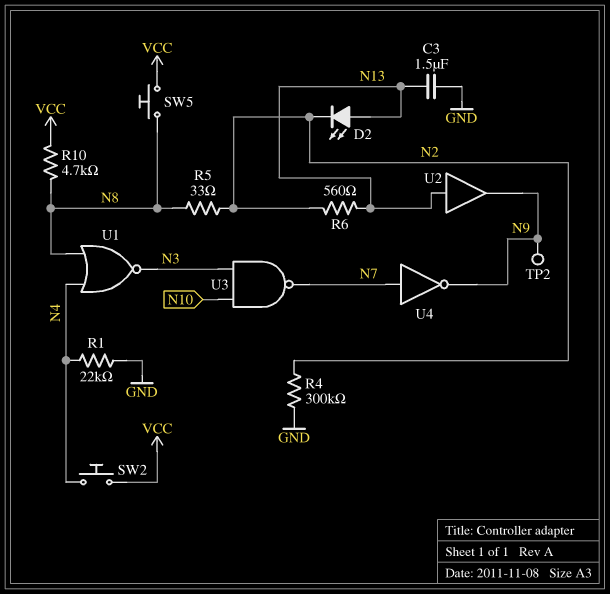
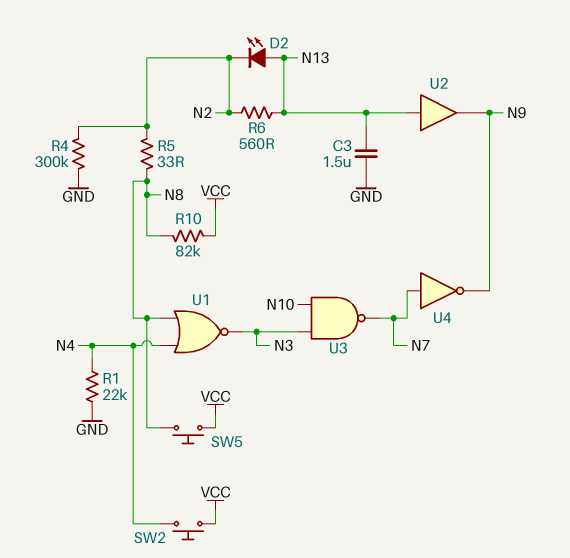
R10: 4.7k (N8, VCC) -> 82k (N8, VCC)
TP2: test point (N9) -> none

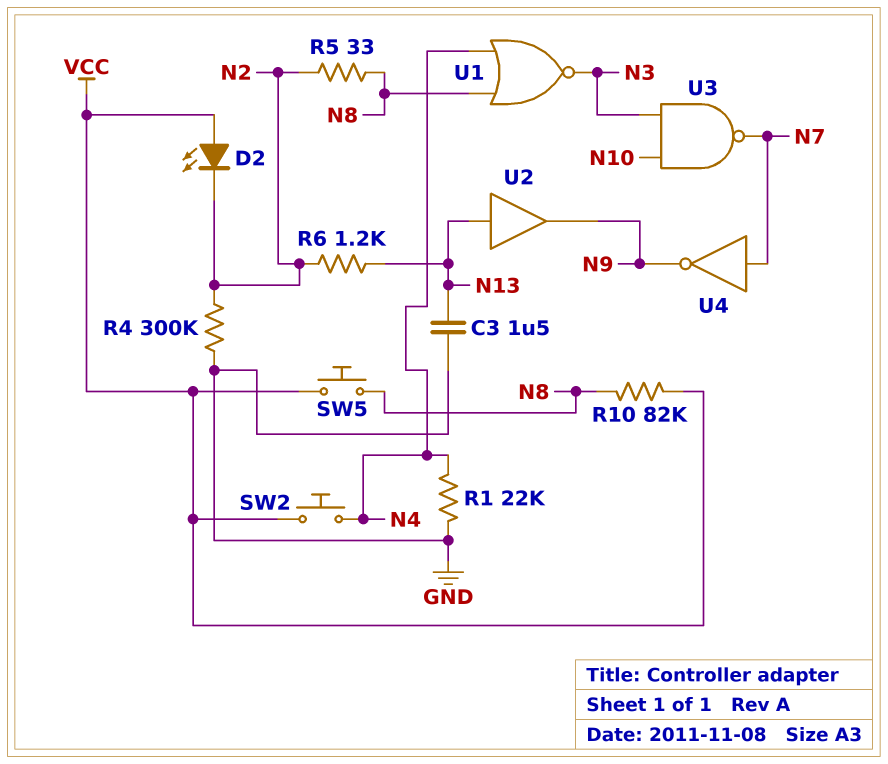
D2: LED (A N13, K N2) -> LED (A VCC, K N2)
R6: 560 (N2, N13) -> 1.2k (N2, N13)

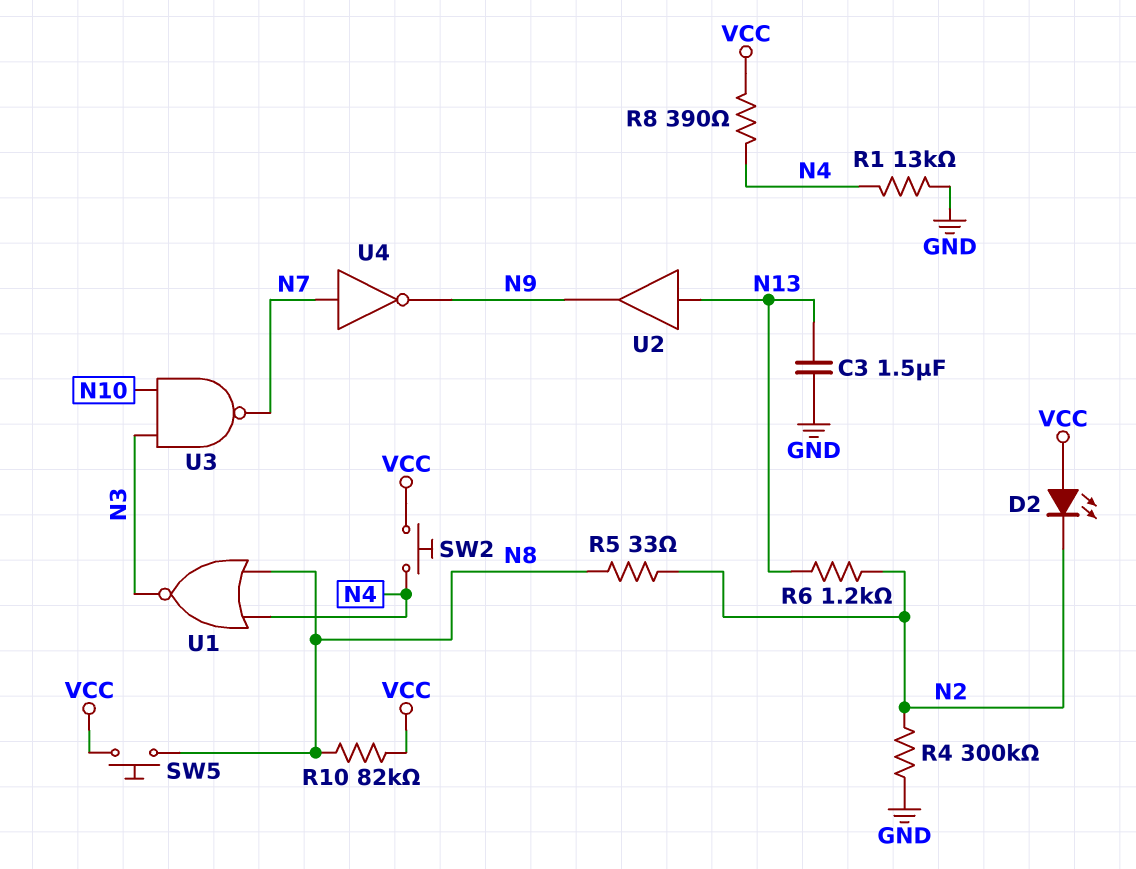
R1: 22k (GND, N4) -> 13k (GND, N4)
R8: none -> 390 (N4, VCC)

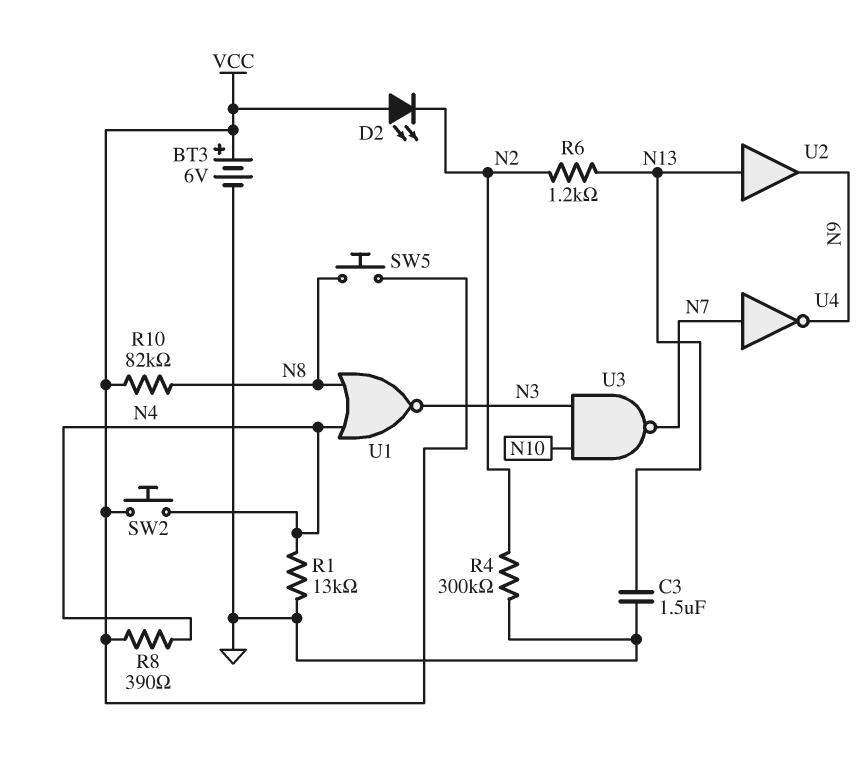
BT3: none -> 6V (plus VCC, minus GND)
R5: 33 (N2, N8) -> none

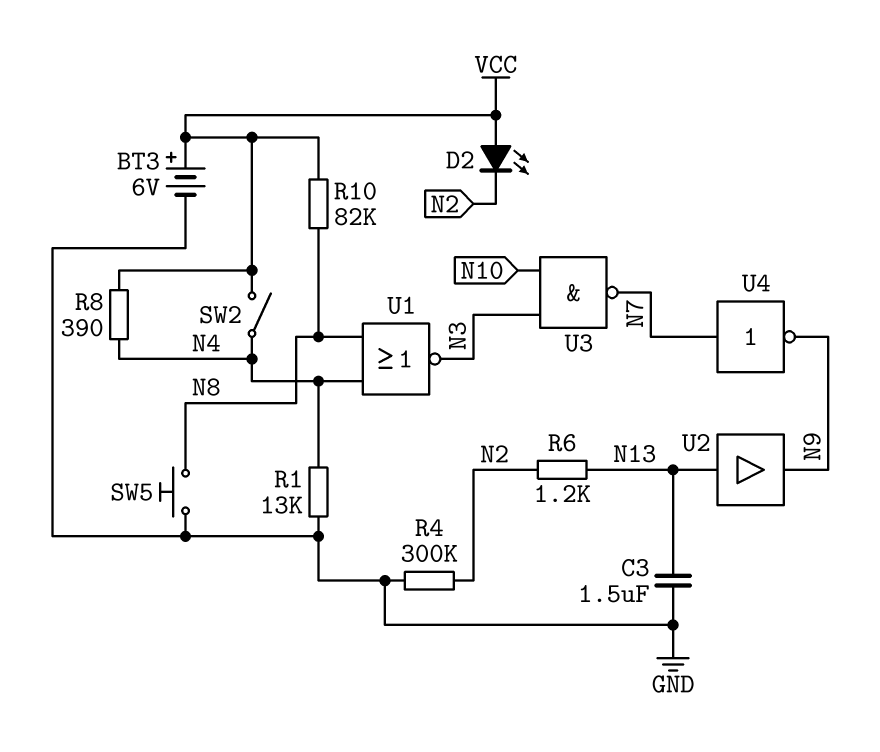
SW2: button (N4, VCC) -> switch (N4, VCC)
SW5: button (N8, VCC) -> button (GND, N8)

